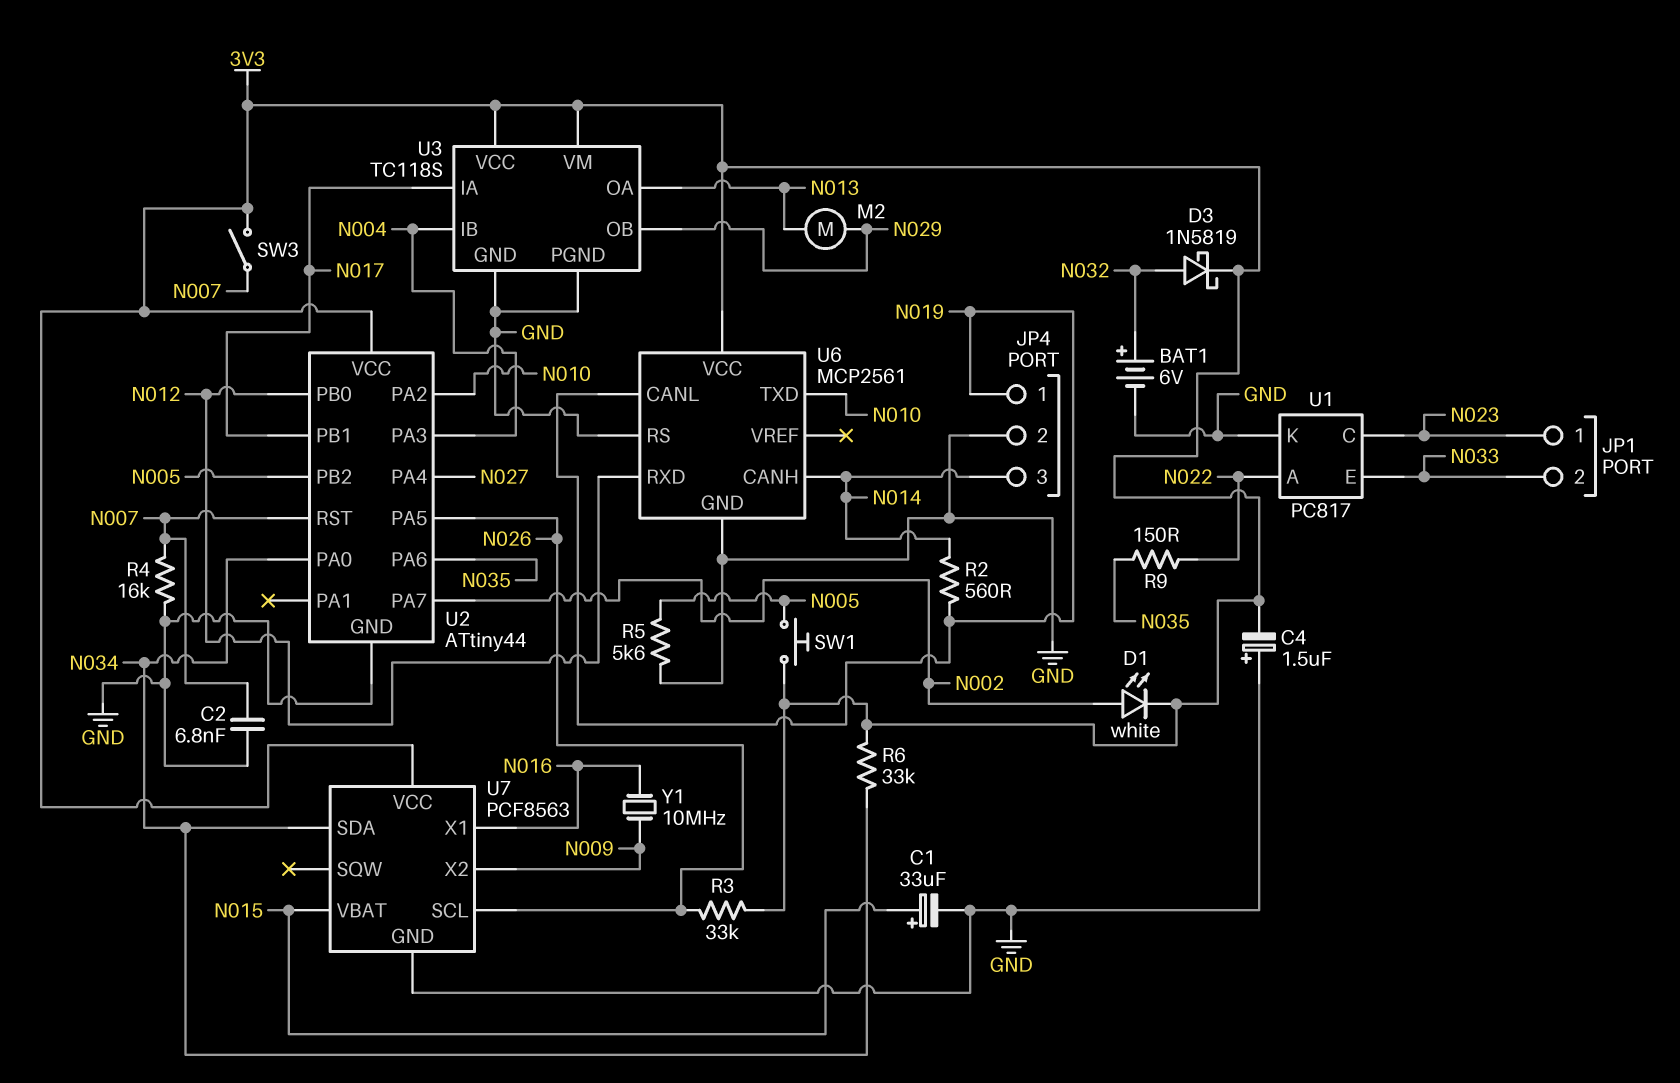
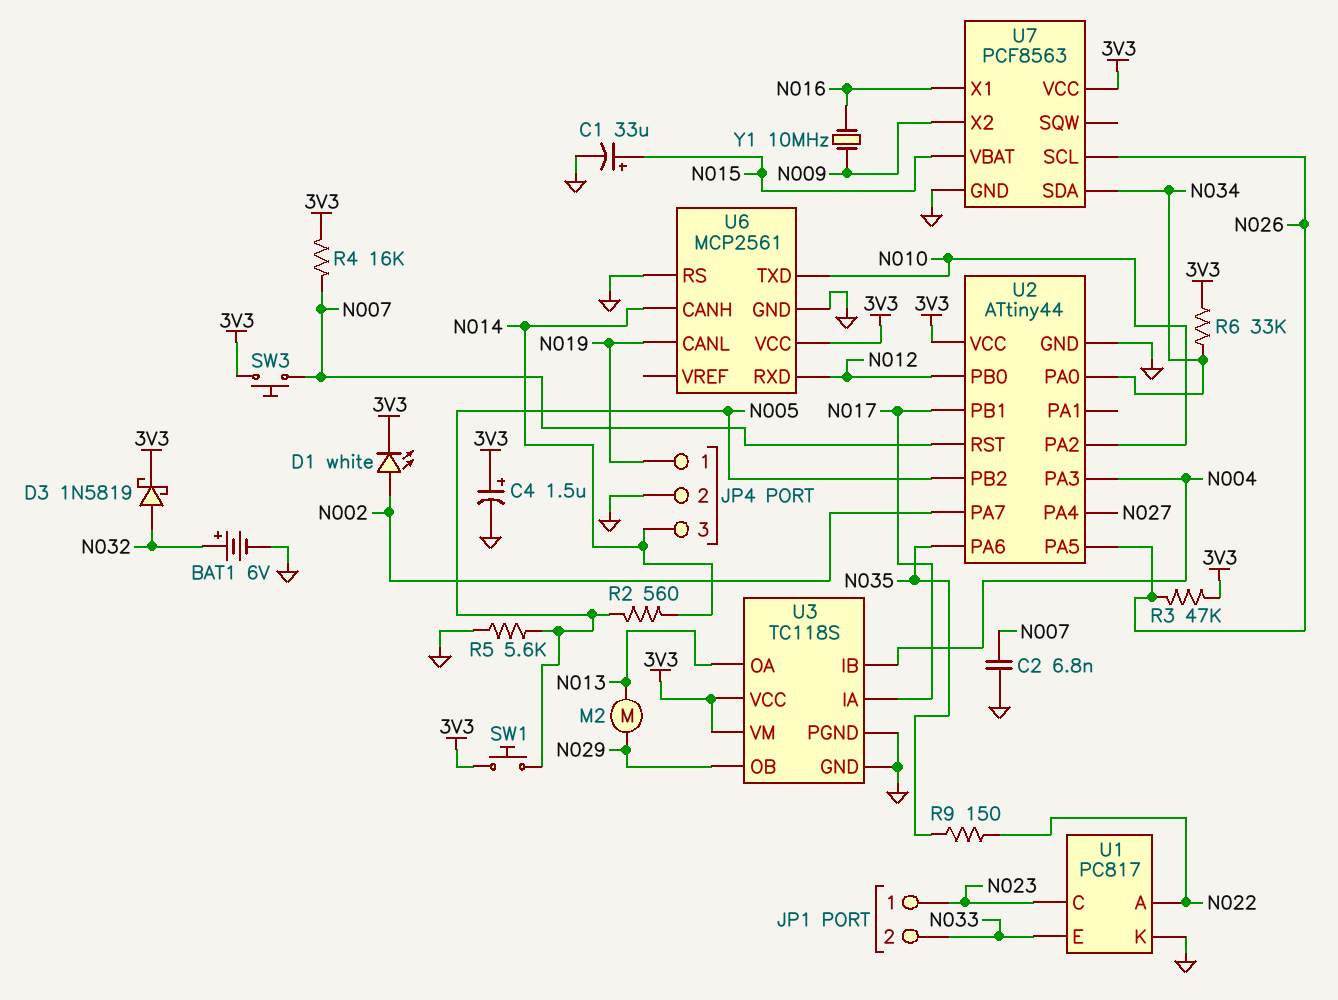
C4: 1.5uF (plus GND, minus 3V3) -> 1.5uF (plus 3V3, minus GND)
R2: 560 (N014, N019) -> 560 (N005, N014)
R3: 33k (3V3, N026) -> 47k (3V3, N026)
R4: 16k (GND, N007) -> 16k (3V3, N007)
SW3: switch (3V3, N007) -> button (3V3, N007)

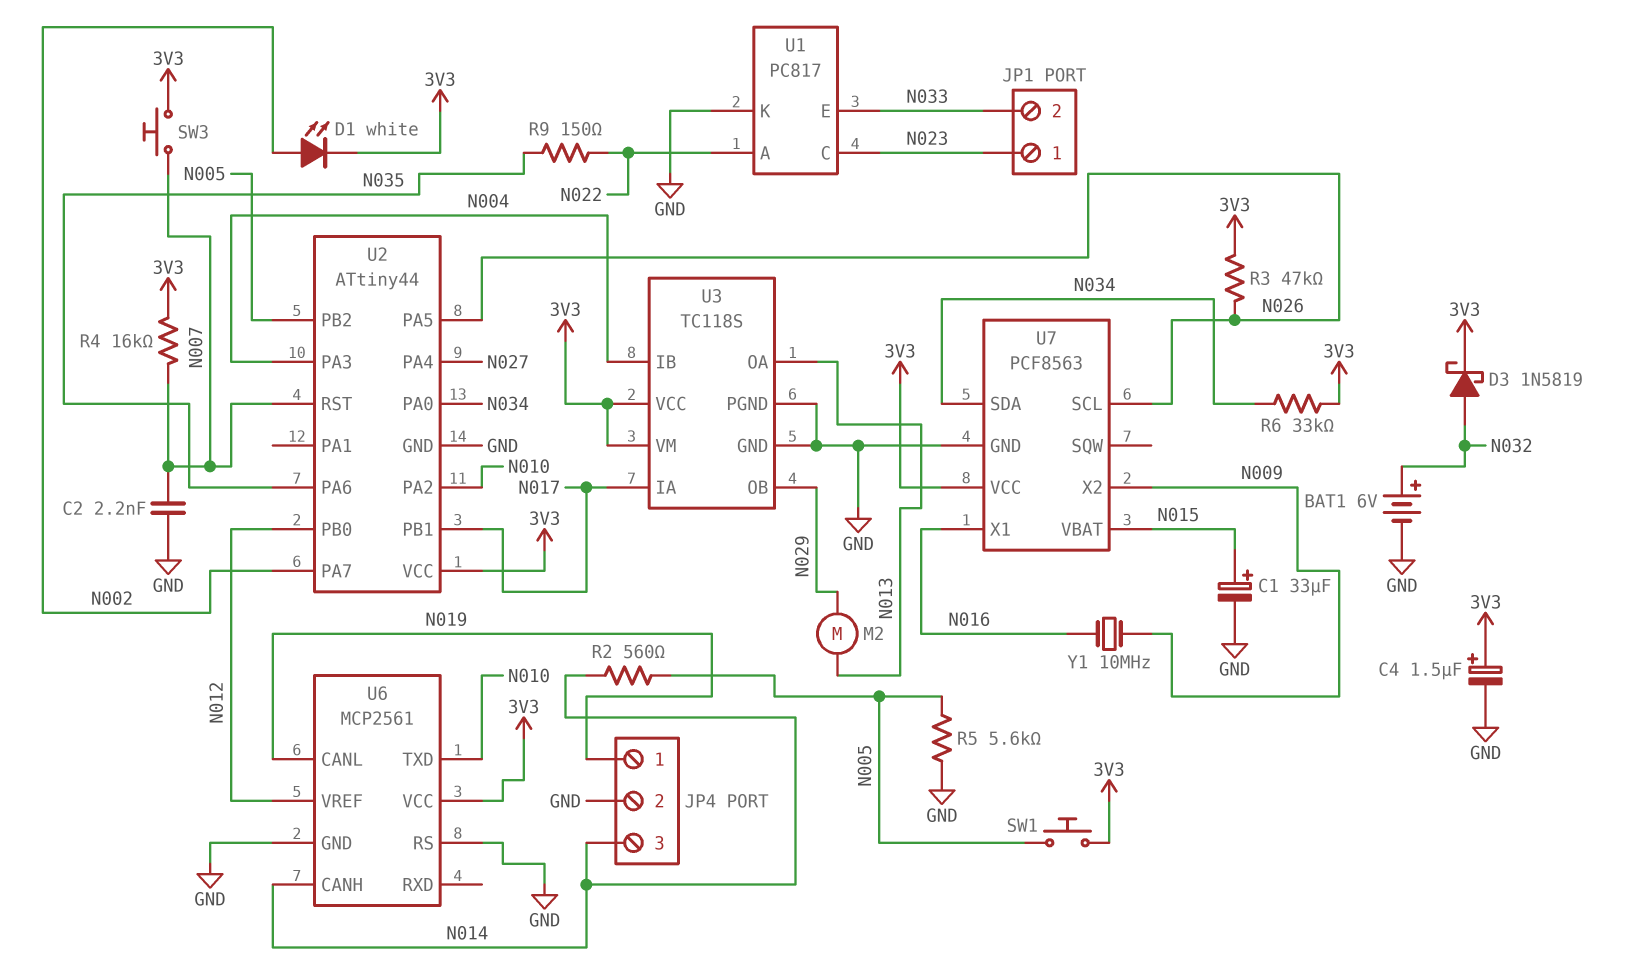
C2: 6.8nF (GND, N007) -> 2.2nF (GND, N007)
U6 pin RXD: N012 -> none
U6 pin VREF: none -> N012

